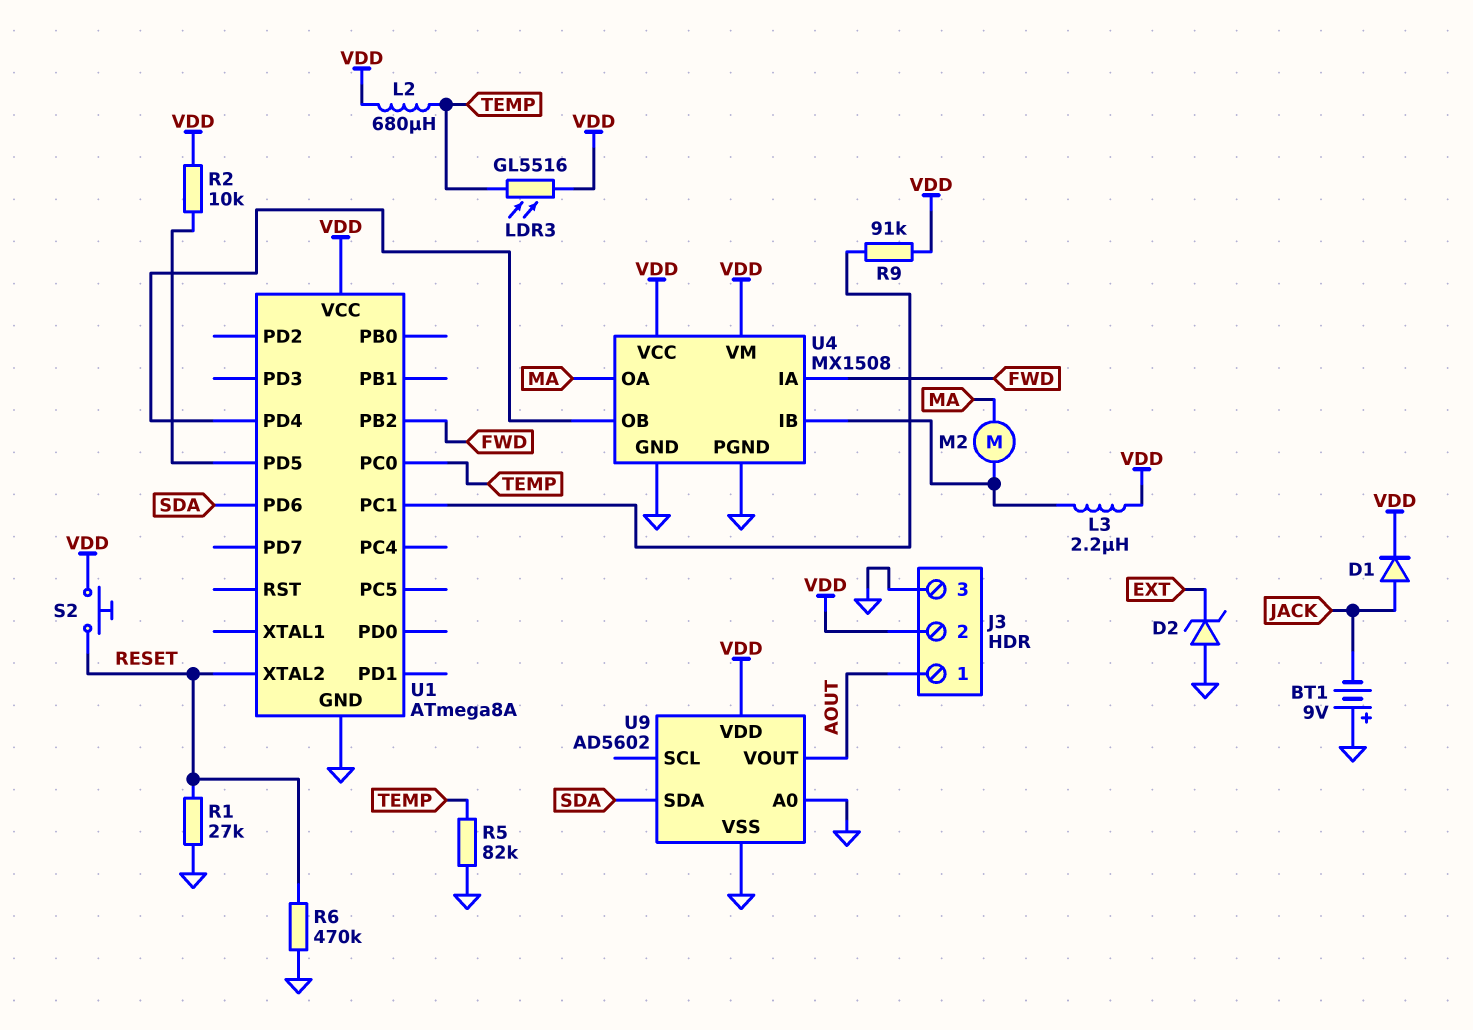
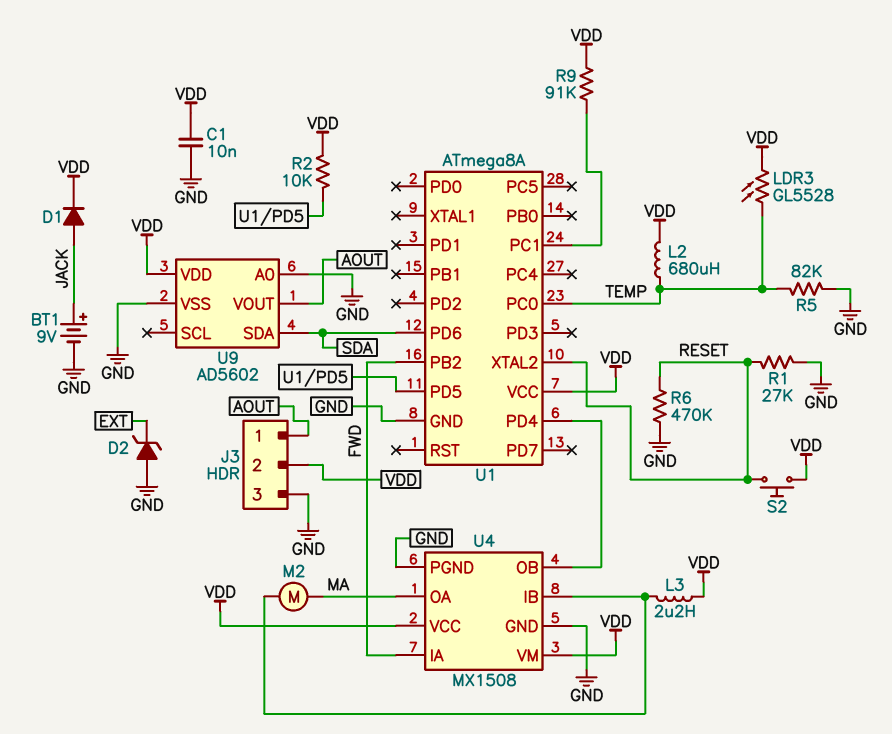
BT1: 9V (plus GND, minus JACK) -> 9V (plus JACK, minus GND)
C1: none -> 10nF (GND, VDD)
LDR3: GL5516 (TEMP, VDD) -> GL5528 (TEMP, VDD)

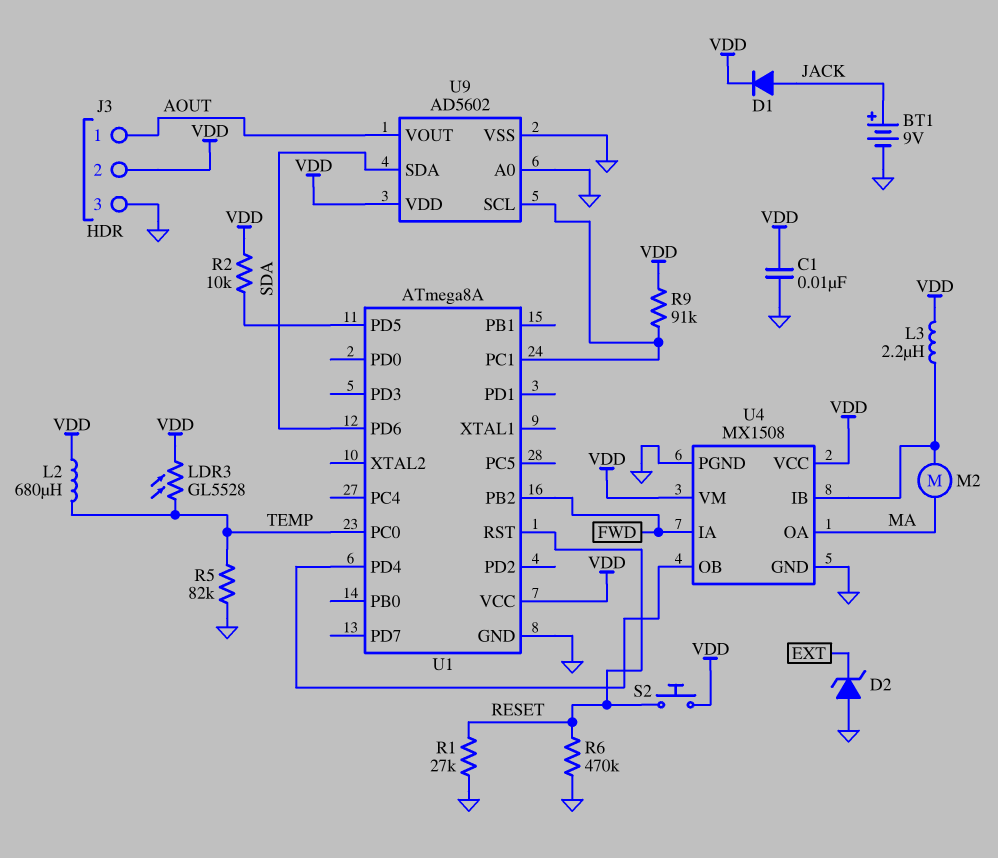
U1 pin RST: none -> RESET
U1 pin XTAL2: RESET -> none
U9 pin SCL: none -> U1/PC1

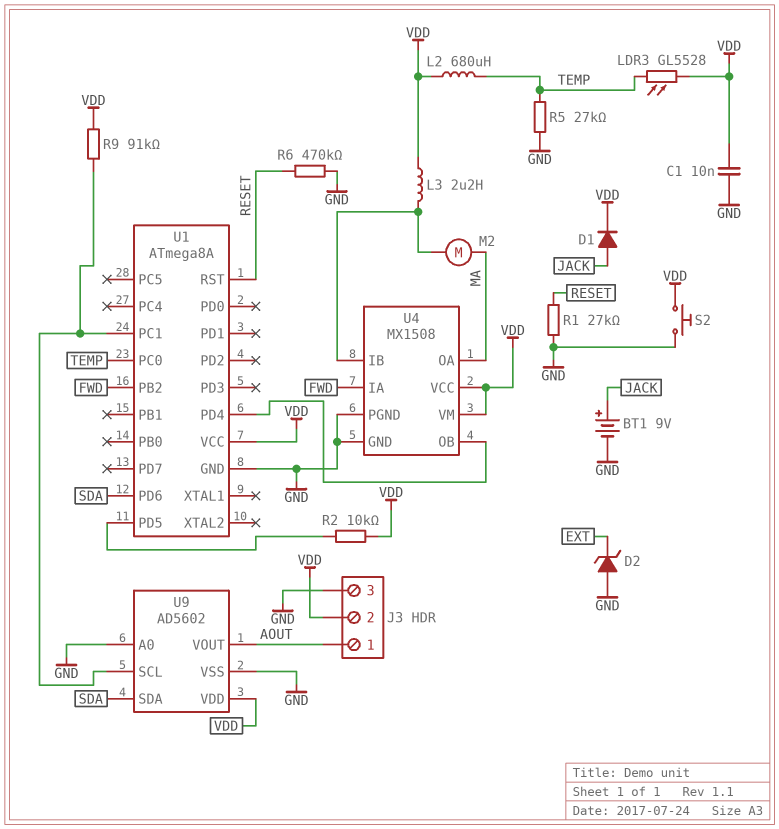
R5: 82k (GND, TEMP) -> 27k (GND, TEMP)
S2: button (RESET, VDD) -> button (GND, VDD)

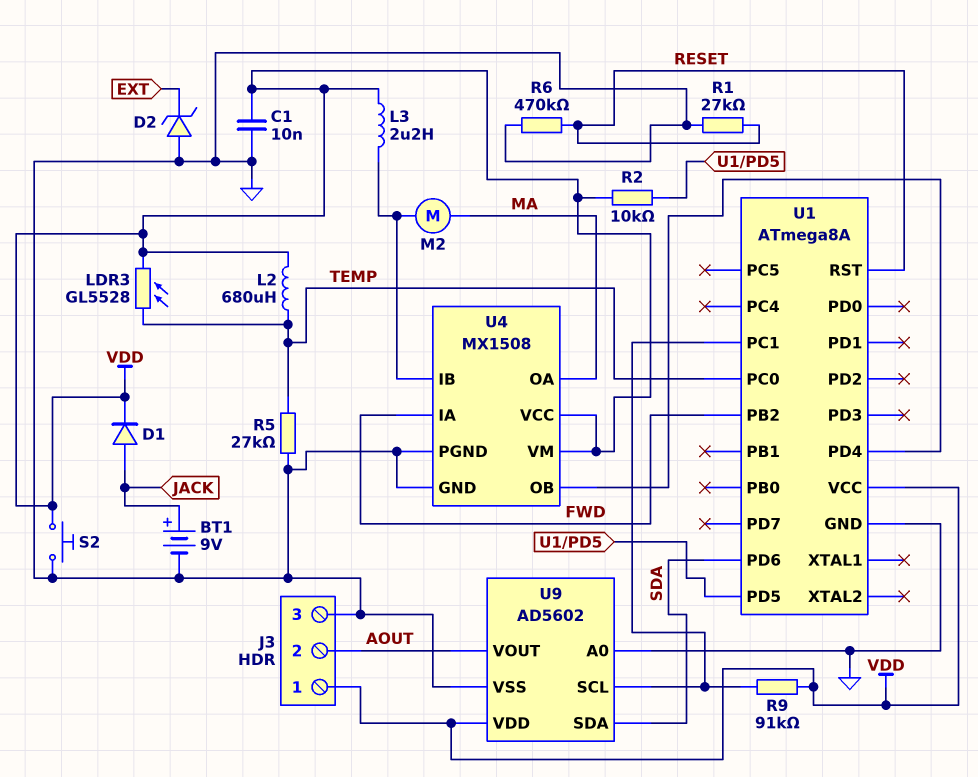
J3 pin 1: AOUT -> VDD
J3 pin 2: VDD -> AOUT

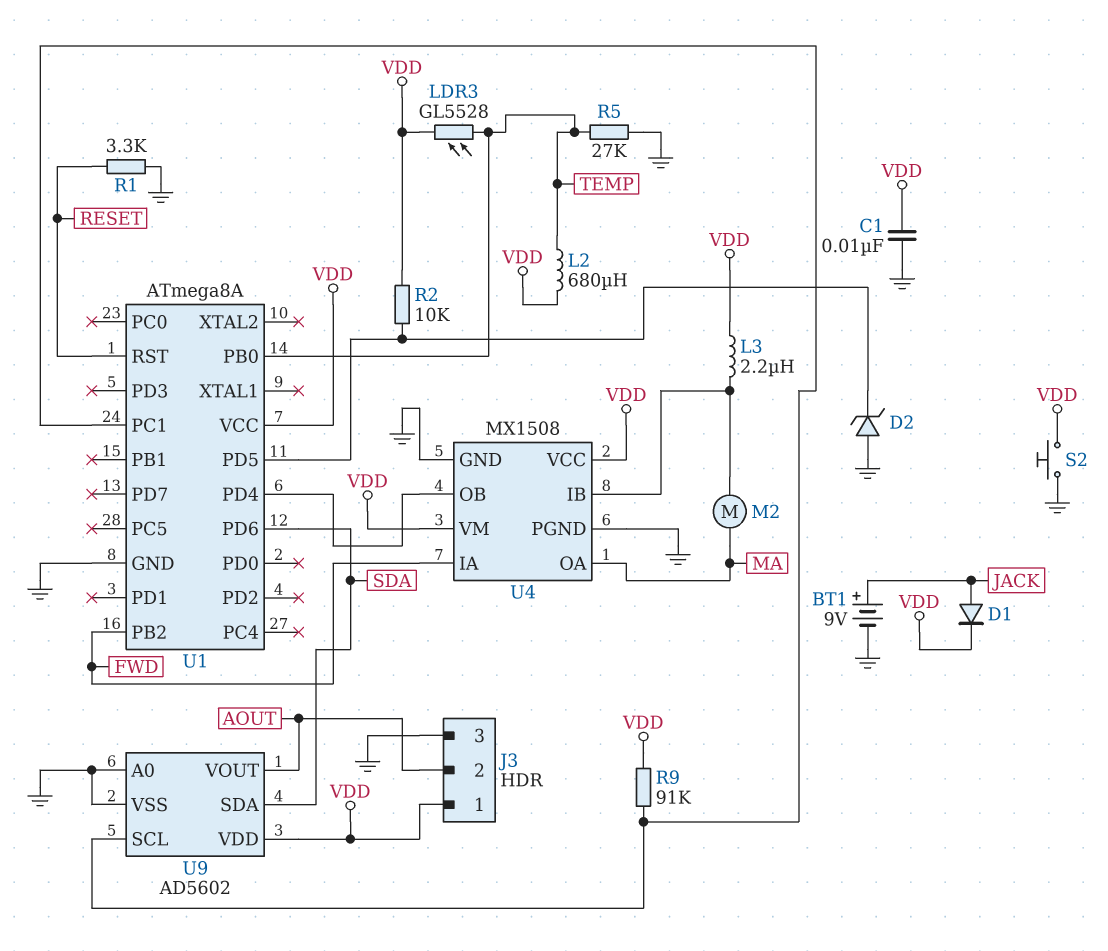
D2: zener (A GND, K EXT) -> zener (A GND, K U1/PD5)
R1: 27k (GND, RESET) -> 3.3k (GND, RESET)
R6: 470k (GND, RESET) -> none
U1 pin PB0: none -> TEMP
U1 pin PC0: TEMP -> none

